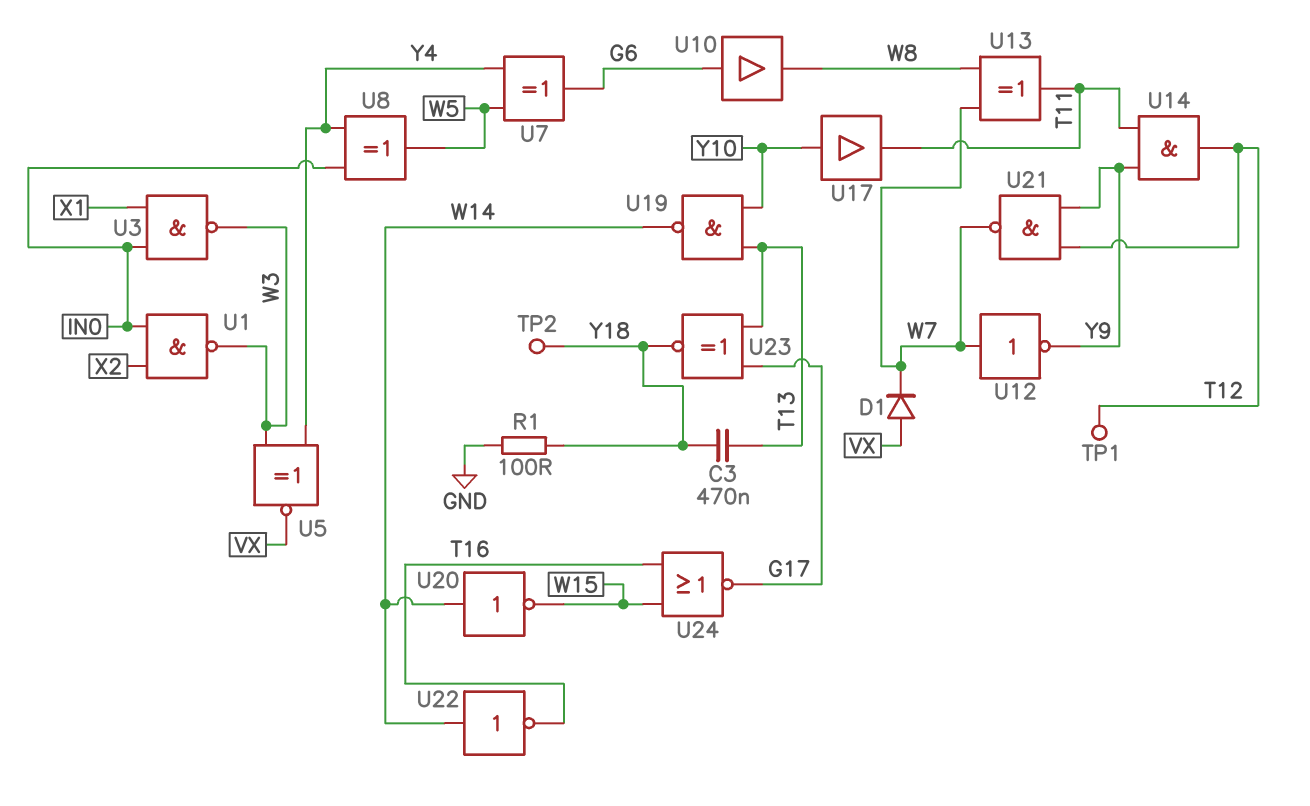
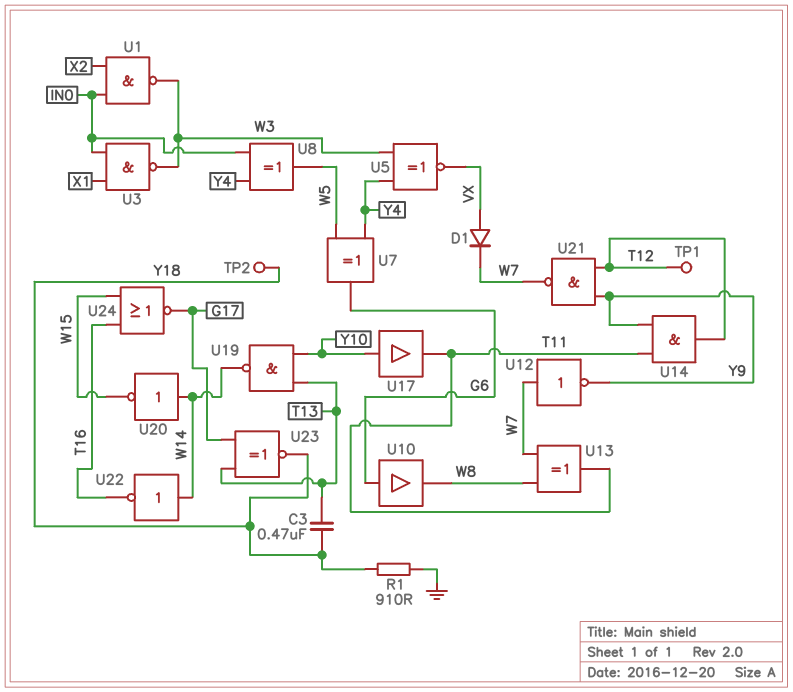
R1: 100 (GND, Y18) -> 910 (GND, Y18)

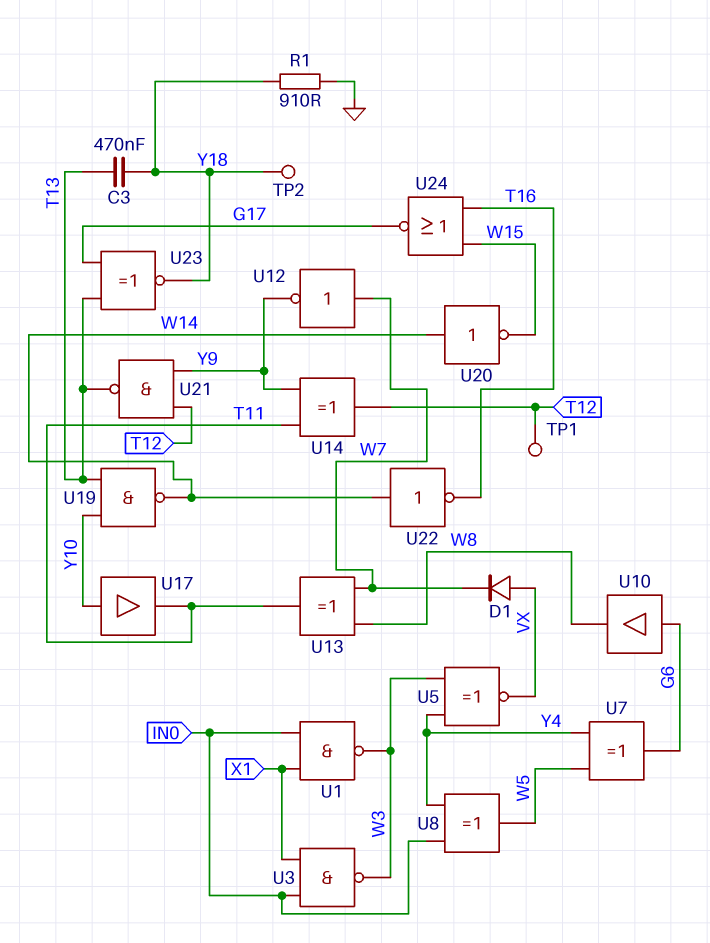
U1: NAND (in IN0, in X2, out W3) -> NAND (in IN0, in X1, out W3)
U14: AND (in T11, in Y9, out T12) -> XOR (in T11, in Y9, out T12)
U21: NAND (in T12, in Y9, out W7) -> NAND (in T12, in Y9, out T13)

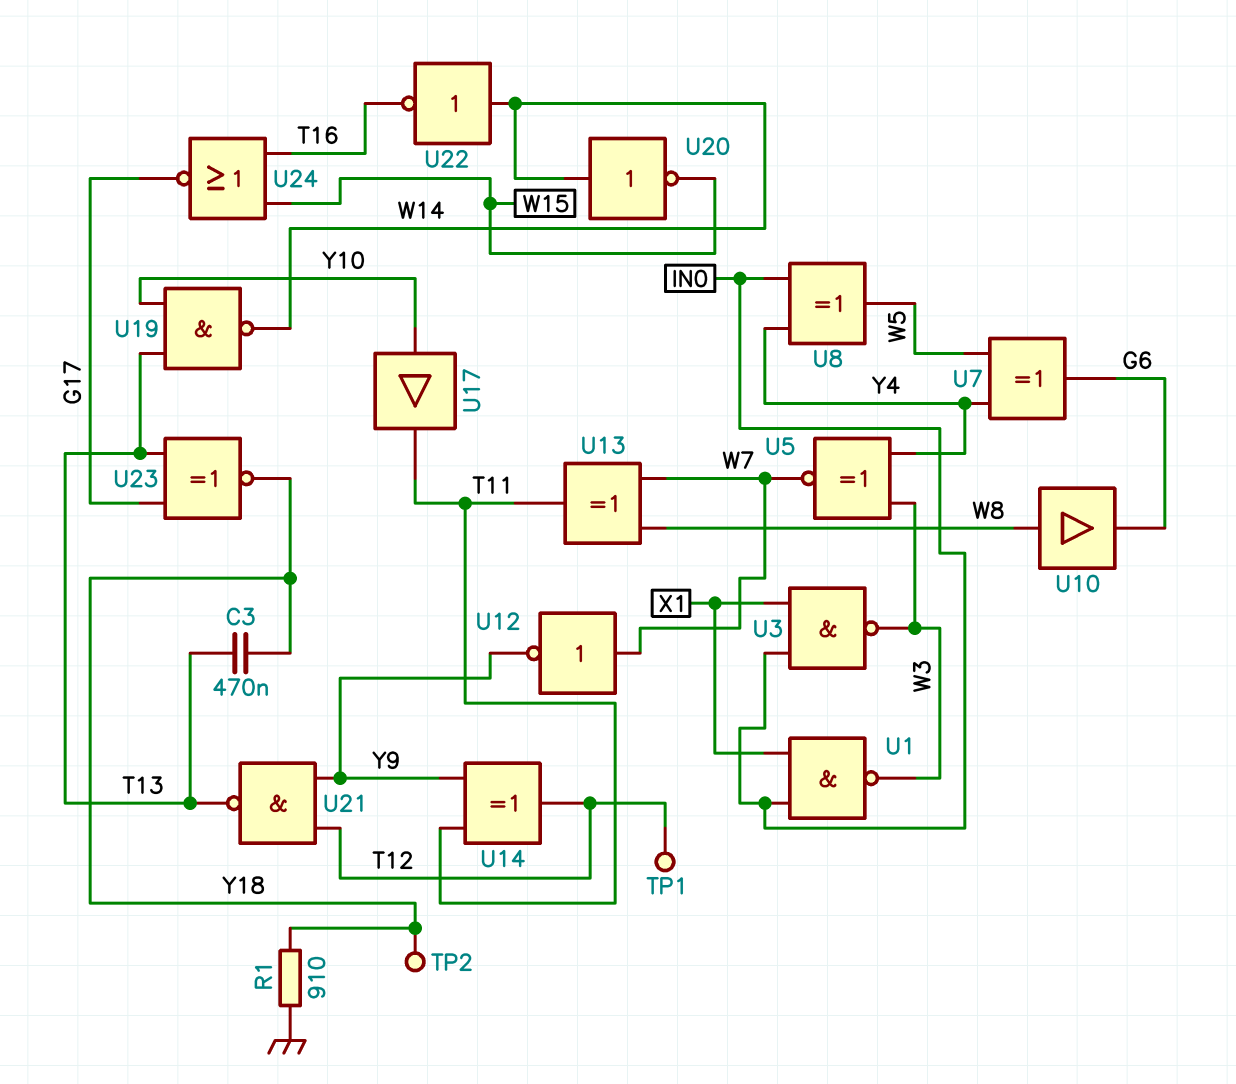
D1: diode (A VX, K W7) -> none
U5: XNOR (in W3, in Y4, out VX) -> XNOR (in W3, in Y4, out W7)
U10: buffer (in G6, out W8) -> buffer (in W8, out G6)

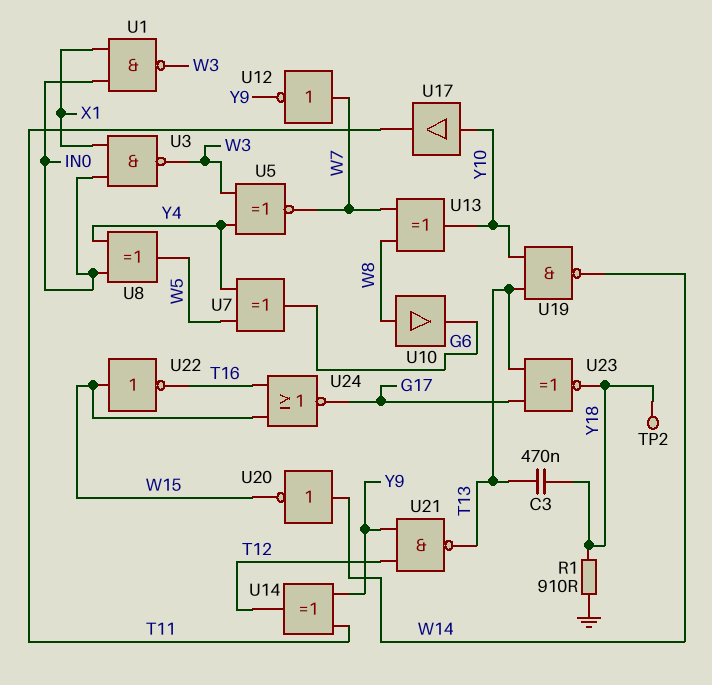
TP1: test point (T12) -> none
U13: XOR (in W7, in W8, out T11) -> XOR (in W7, in W8, out Y10)
U22: NOT (in W14, out T16) -> NOT (in W15, out T16)

